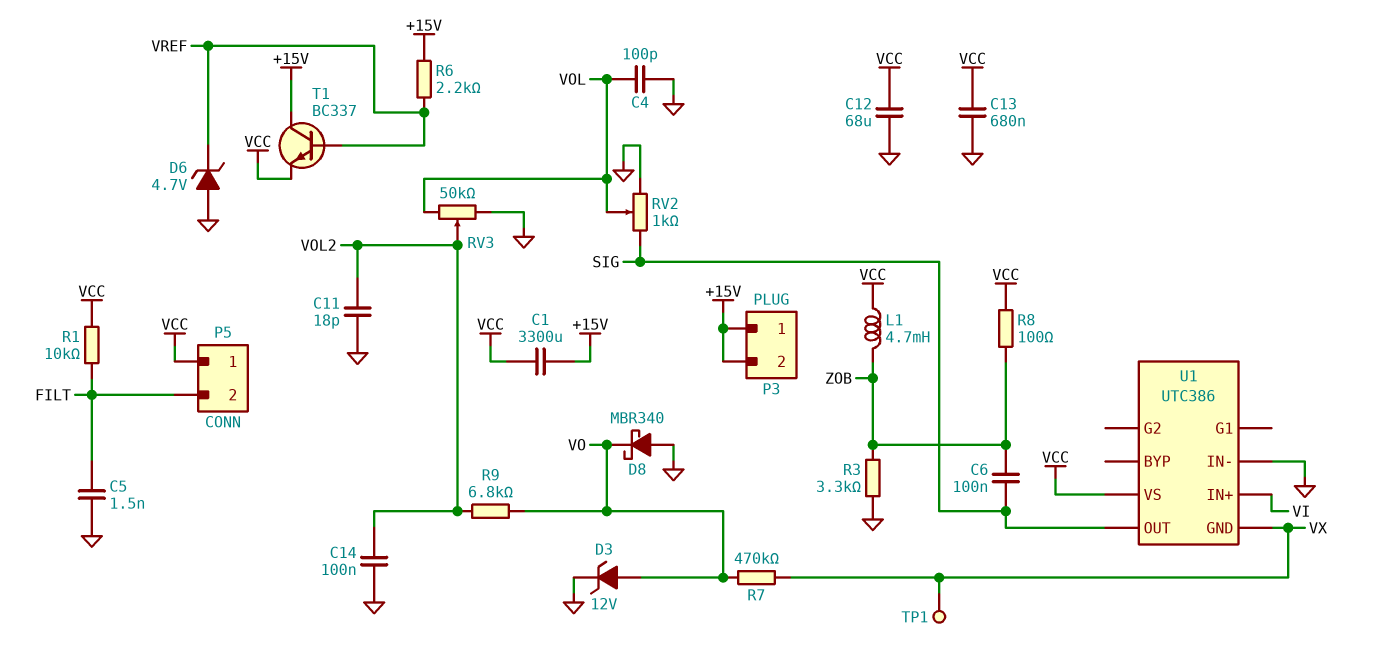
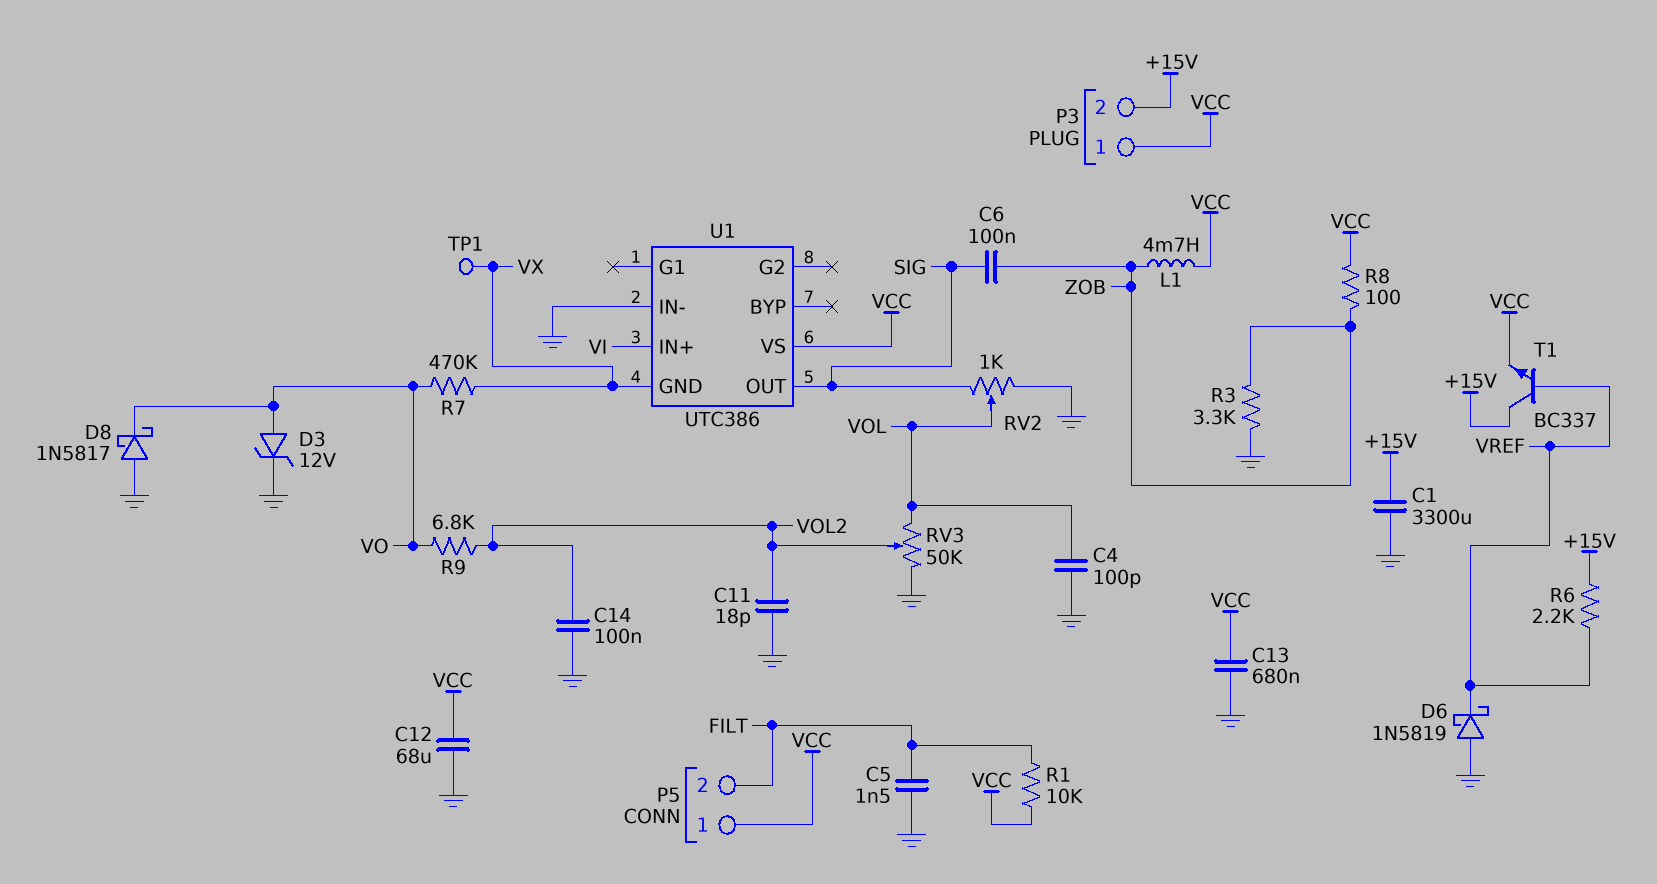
C1: 3300uF (+15V, VCC) -> 3300uF (+15V, GND)
D6: zener 4.7V (A GND, K VREF) -> schottky 1N5819 (A GND, K VREF)
D8: schottky MBR340 (A GND, K VO) -> schottky 1N5817 (A GND, K VO)
P3 pin 1: +15V -> VCC

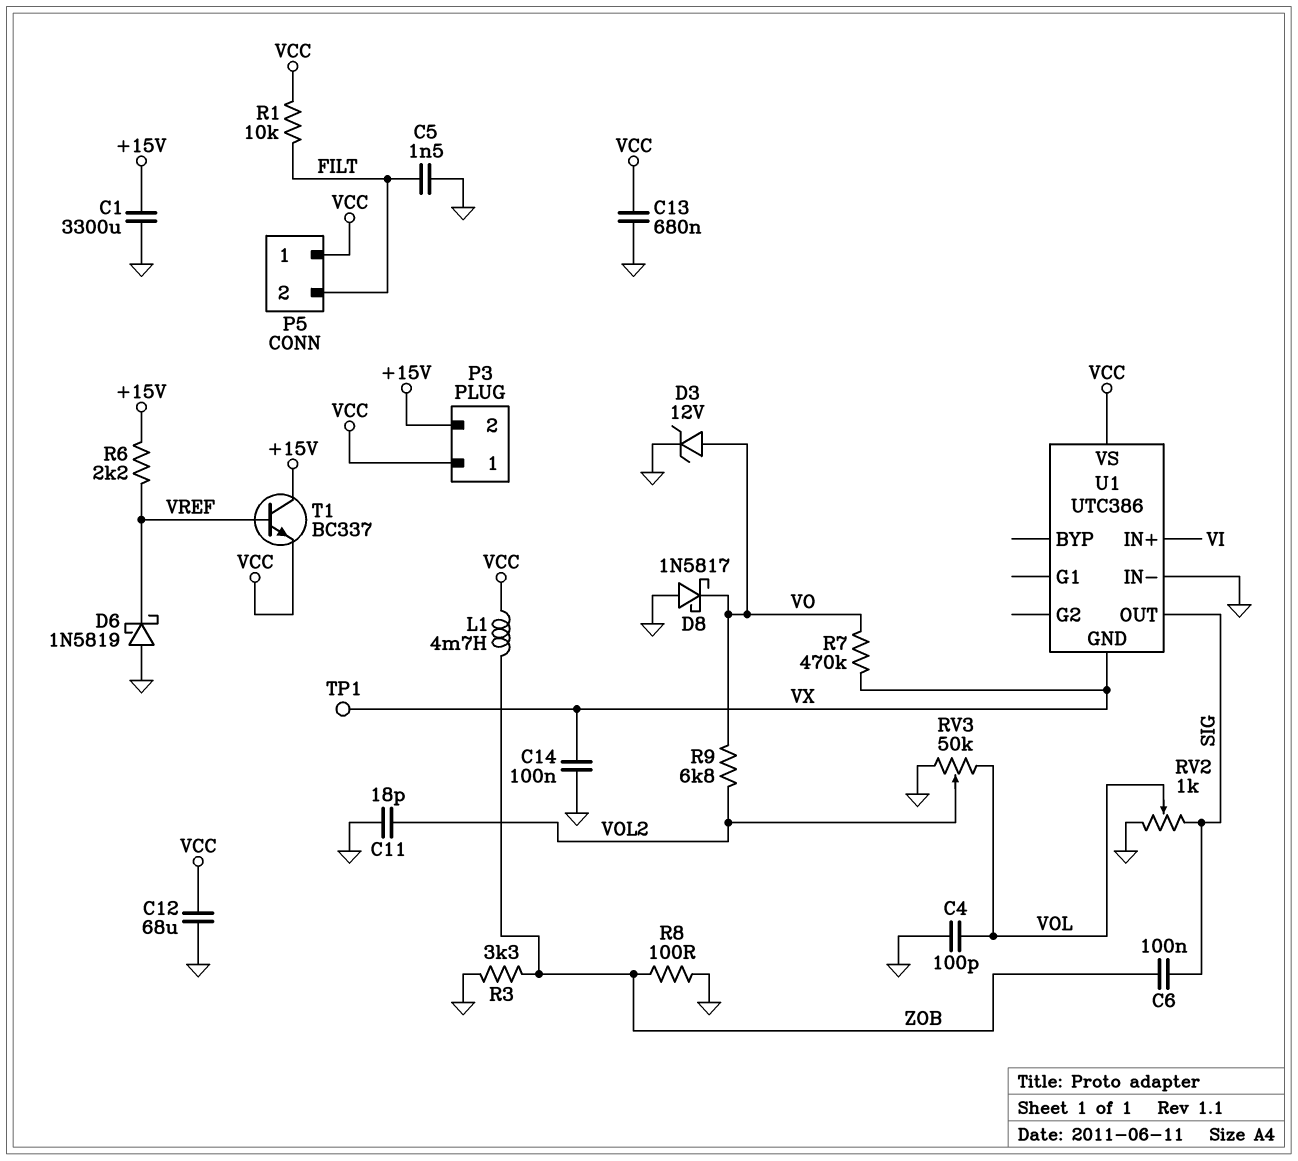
C14: 100nF (GND, VOL2) -> 100nF (GND, VX)
R8: 100 (VCC, ZOB) -> 100 (GND, ZOB)

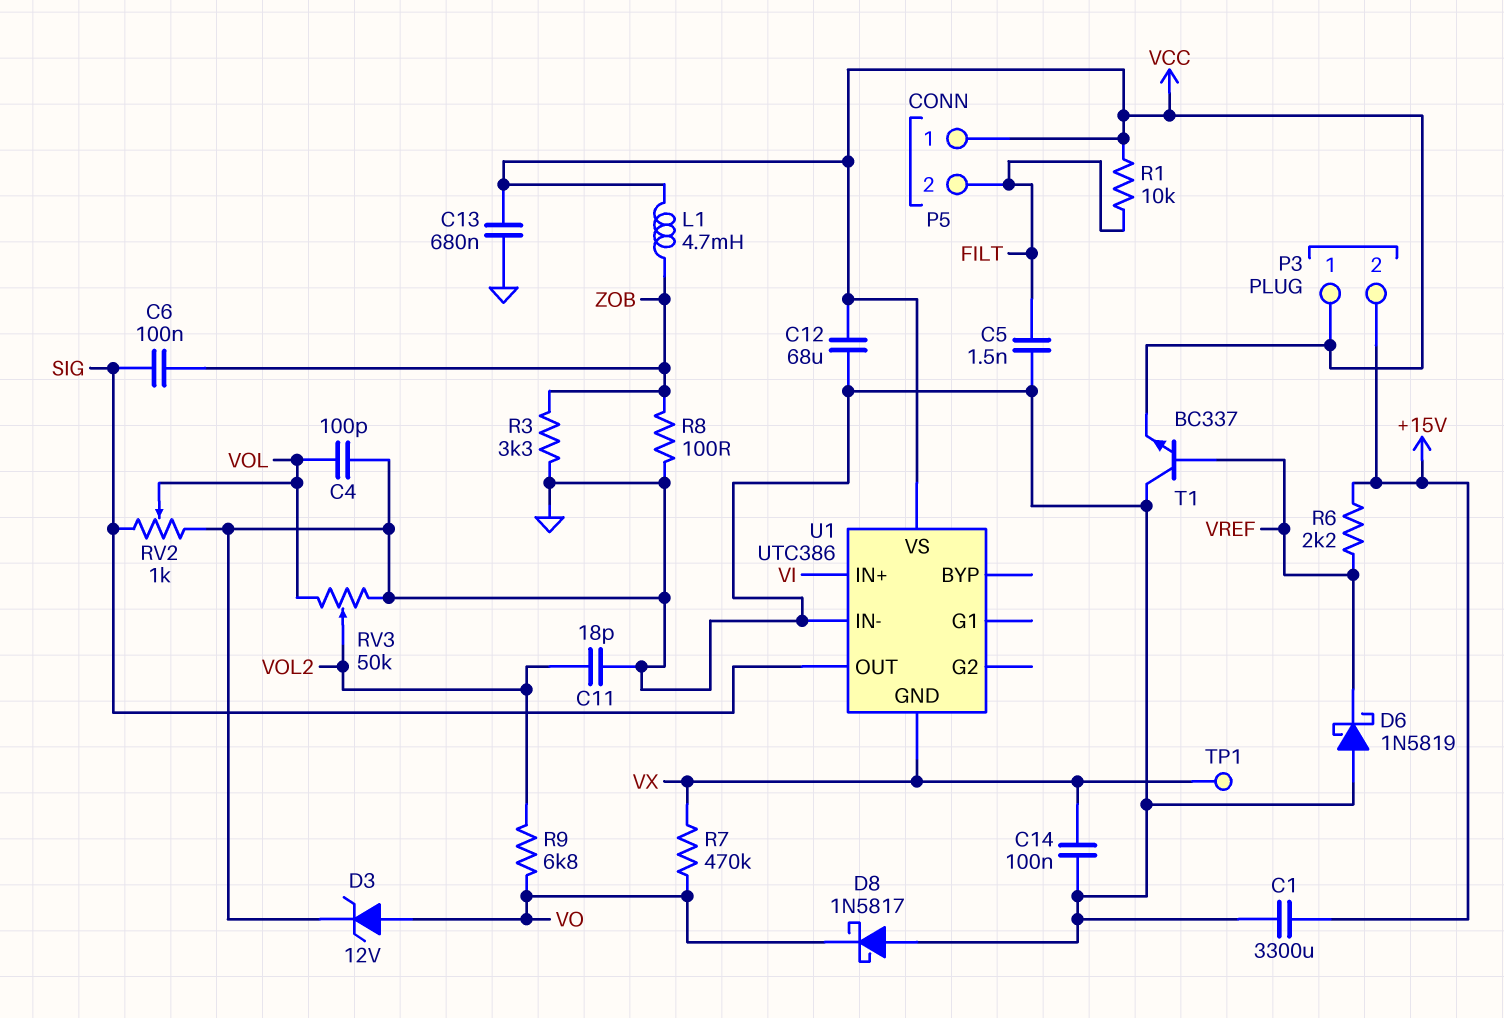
T1: NPN BC337 (B VREF, C +15V, E VCC) -> NPN BC337 (B VREF, C GND, E VCC)

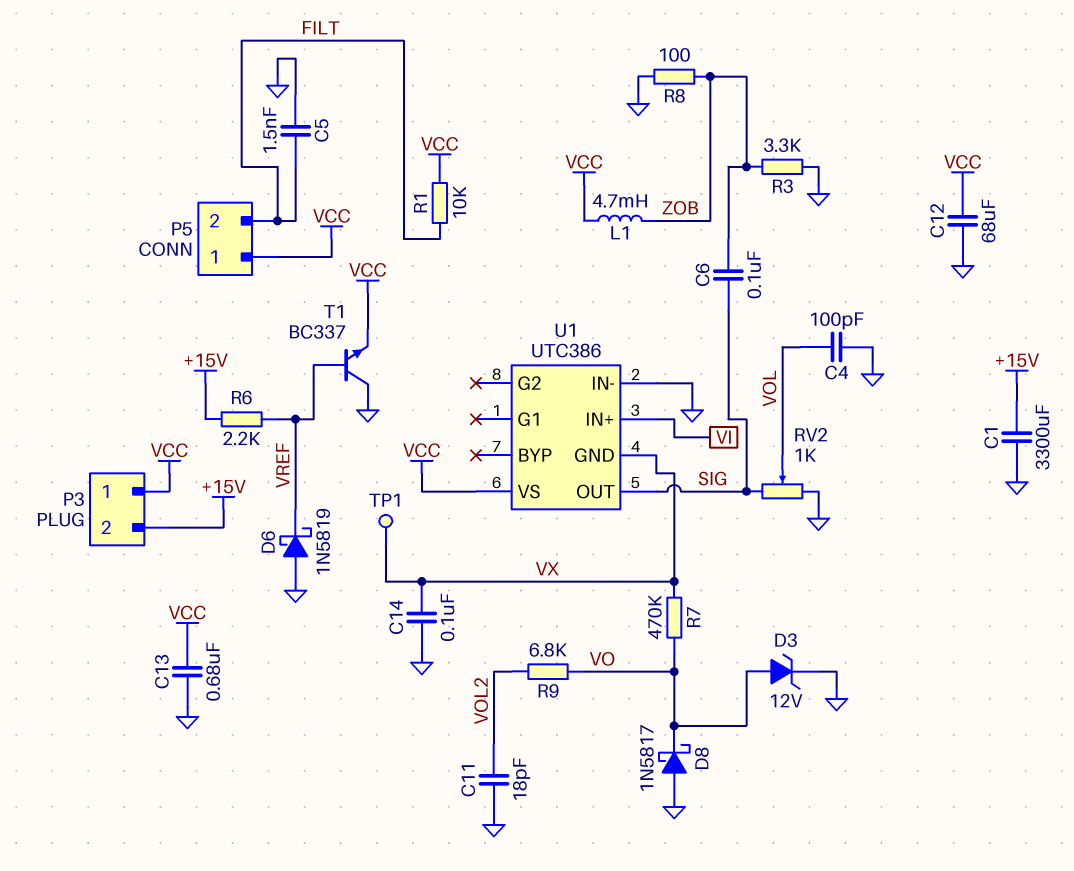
RV3: 50k (GND, VOL, wiper VOL2) -> none

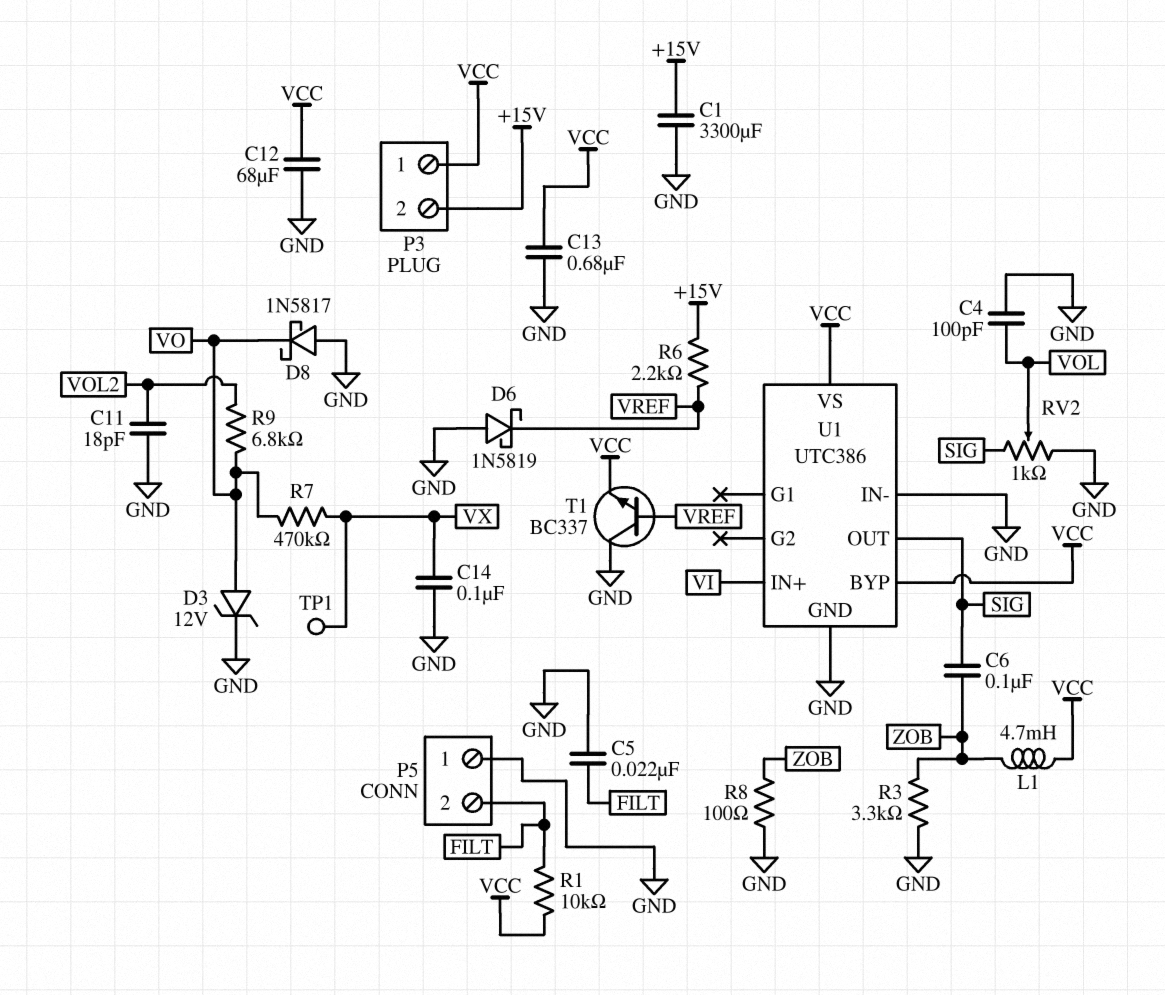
C5: 1.5nF (FILT, GND) -> 22nF (FILT, GND)
P5 pin 1: VCC -> GND
U1 pin BYP: none -> VCC
U1 pin GND: VX -> GND

